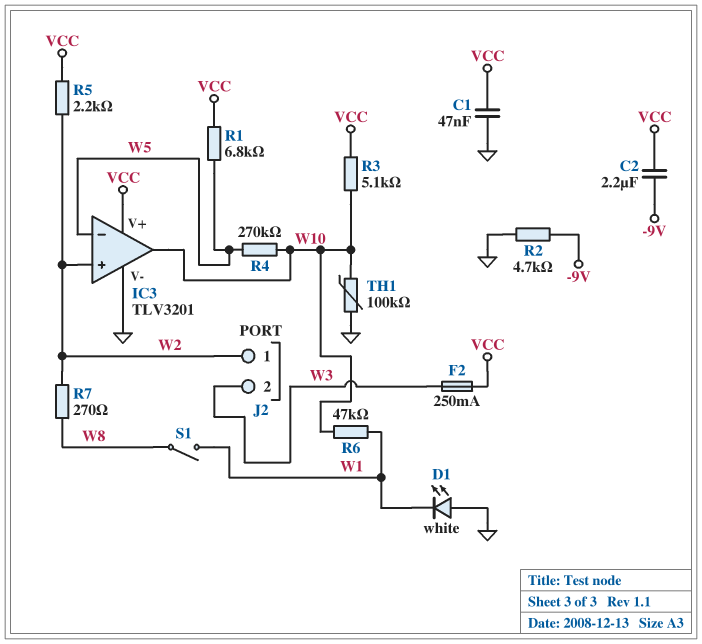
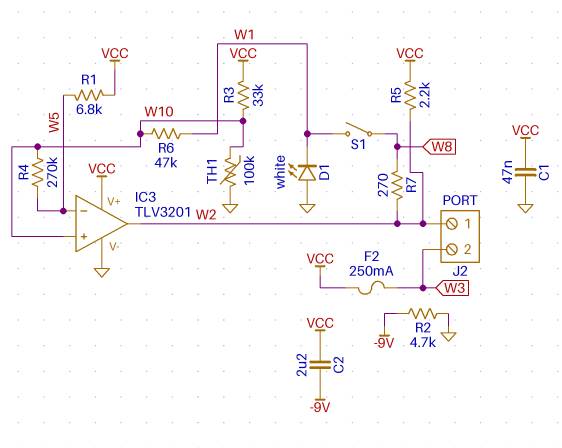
IC3 pin in+: W2 -> W10
IC3 pin out: W10 -> W2
R3: 5.1k (VCC, W10) -> 33k (VCC, W10)

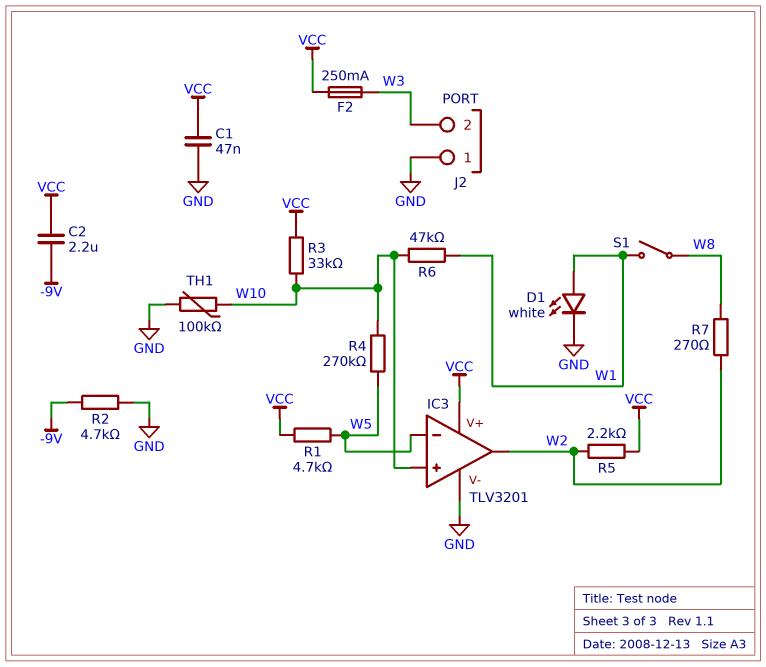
D1: LED white (A GND, K W1) -> LED white (A W1, K GND)
J2 pin 1: W2 -> GND
R1: 6.8k (VCC, W5) -> 4.7k (VCC, W5)

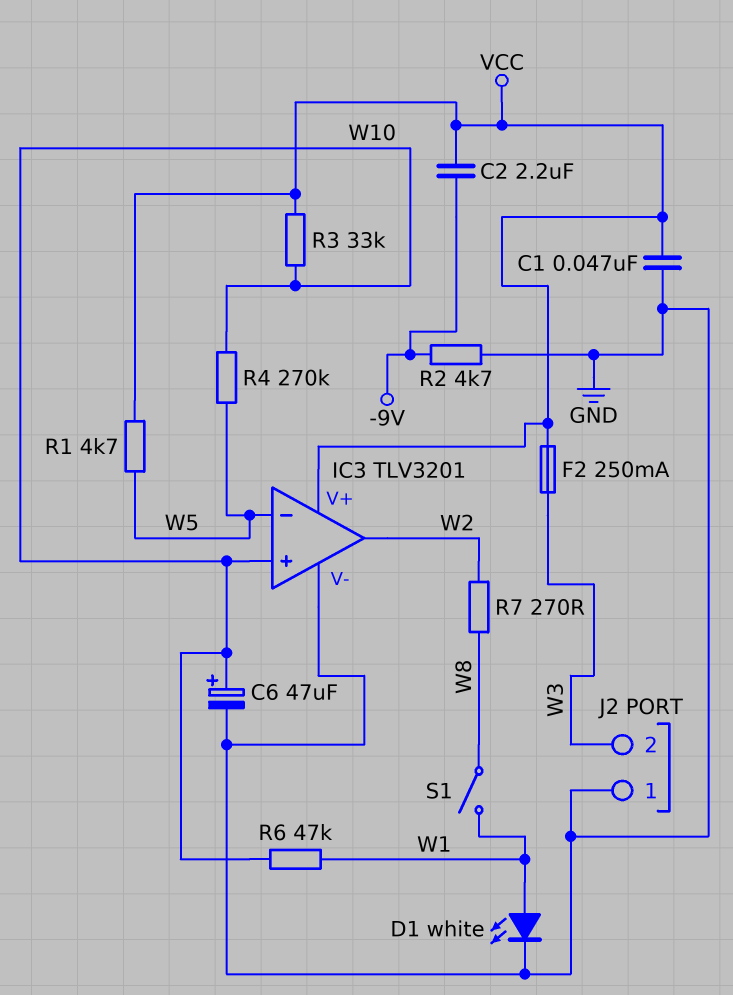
C6: none -> 47uF (plus W10, minus GND)
R5: 2.2k (VCC, W2) -> none
TH1: 100k (GND, W10) -> none

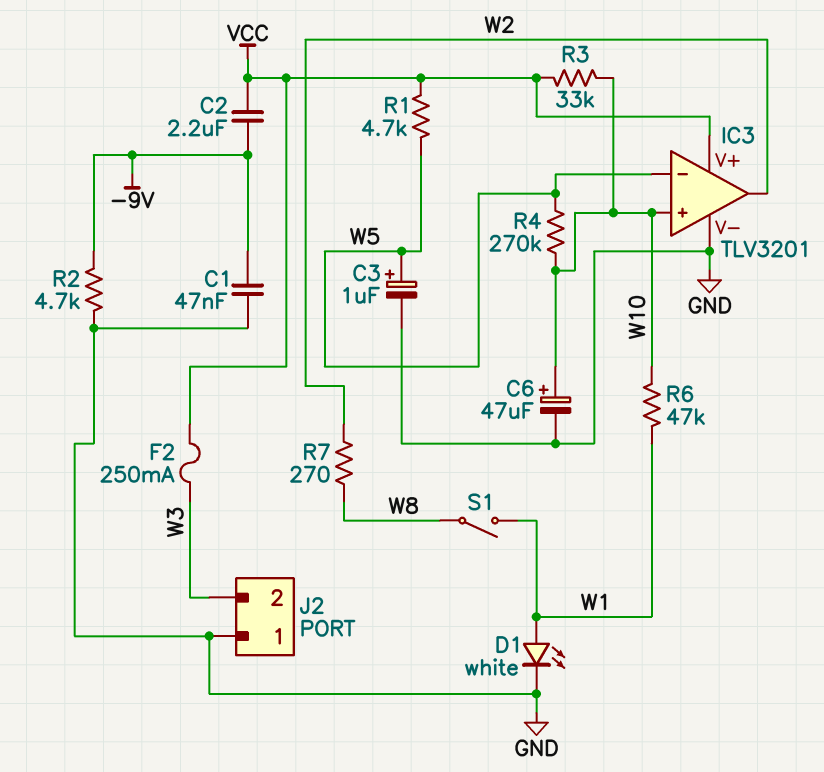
C1: 47nF (GND, VCC) -> 47nF (-9V, GND)
C3: none -> 1uF (plus W5, minus GND)

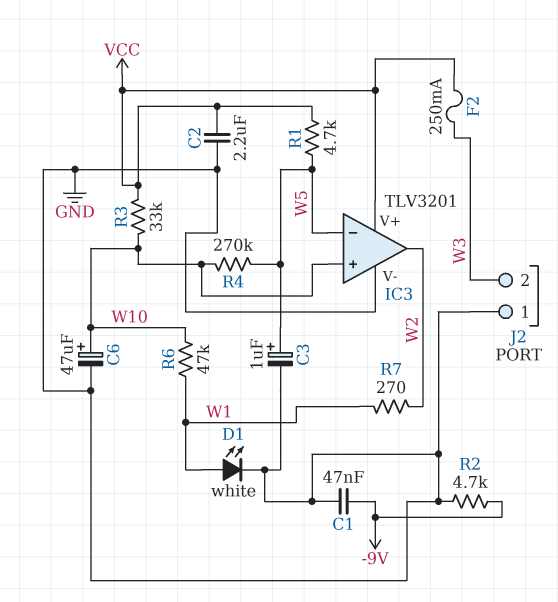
C2: 2.2uF (-9V, VCC) -> 2.2uF (GND, VCC)
R7: 270 (W2, W8) -> 270 (W1, W2)
S1: switch (W1, W8) -> none

